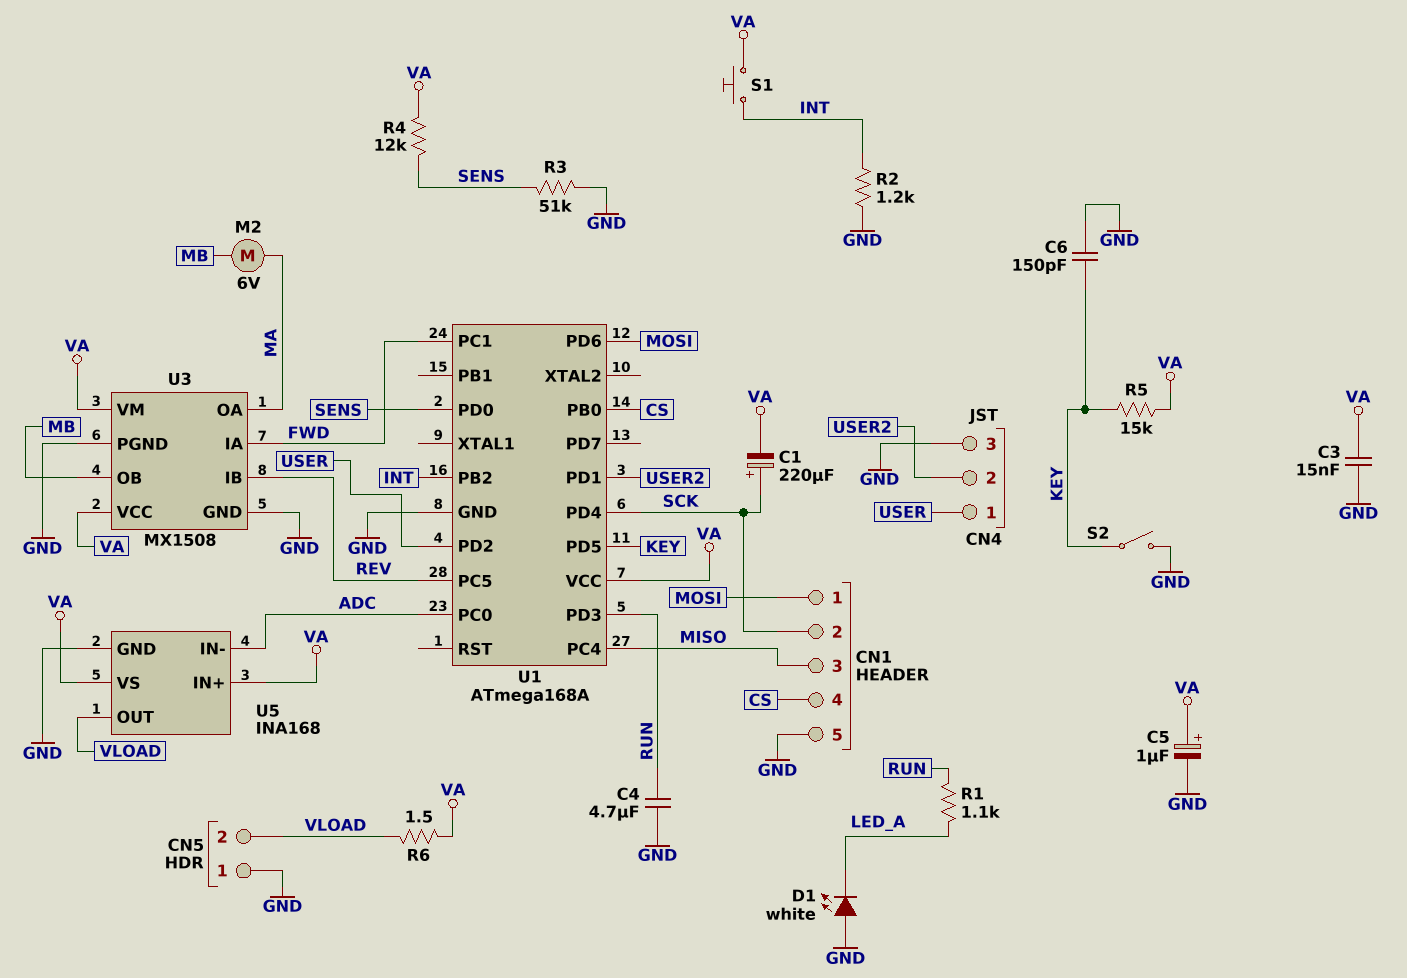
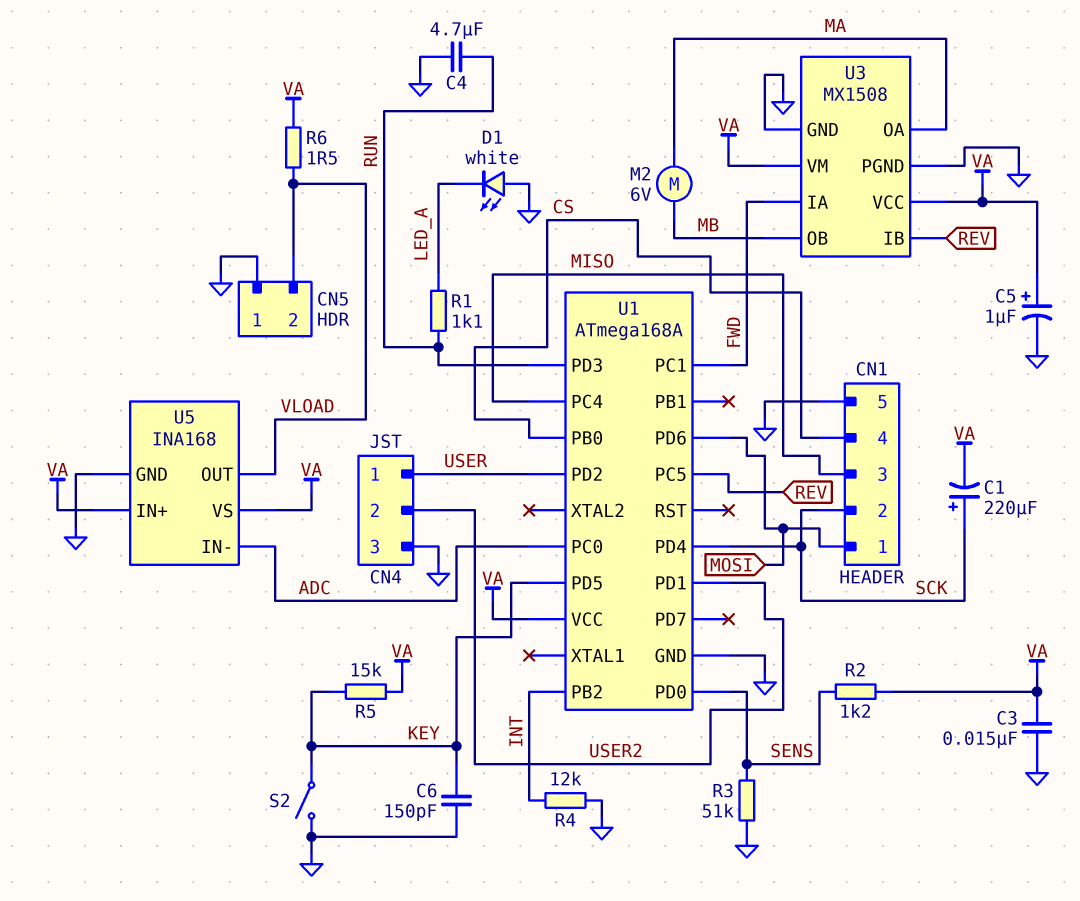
R2: 1.2k (GND, INT) -> 1.2k (SENS, VA)
R4: 12k (SENS, VA) -> 12k (GND, INT)
S1: button (INT, VA) -> none

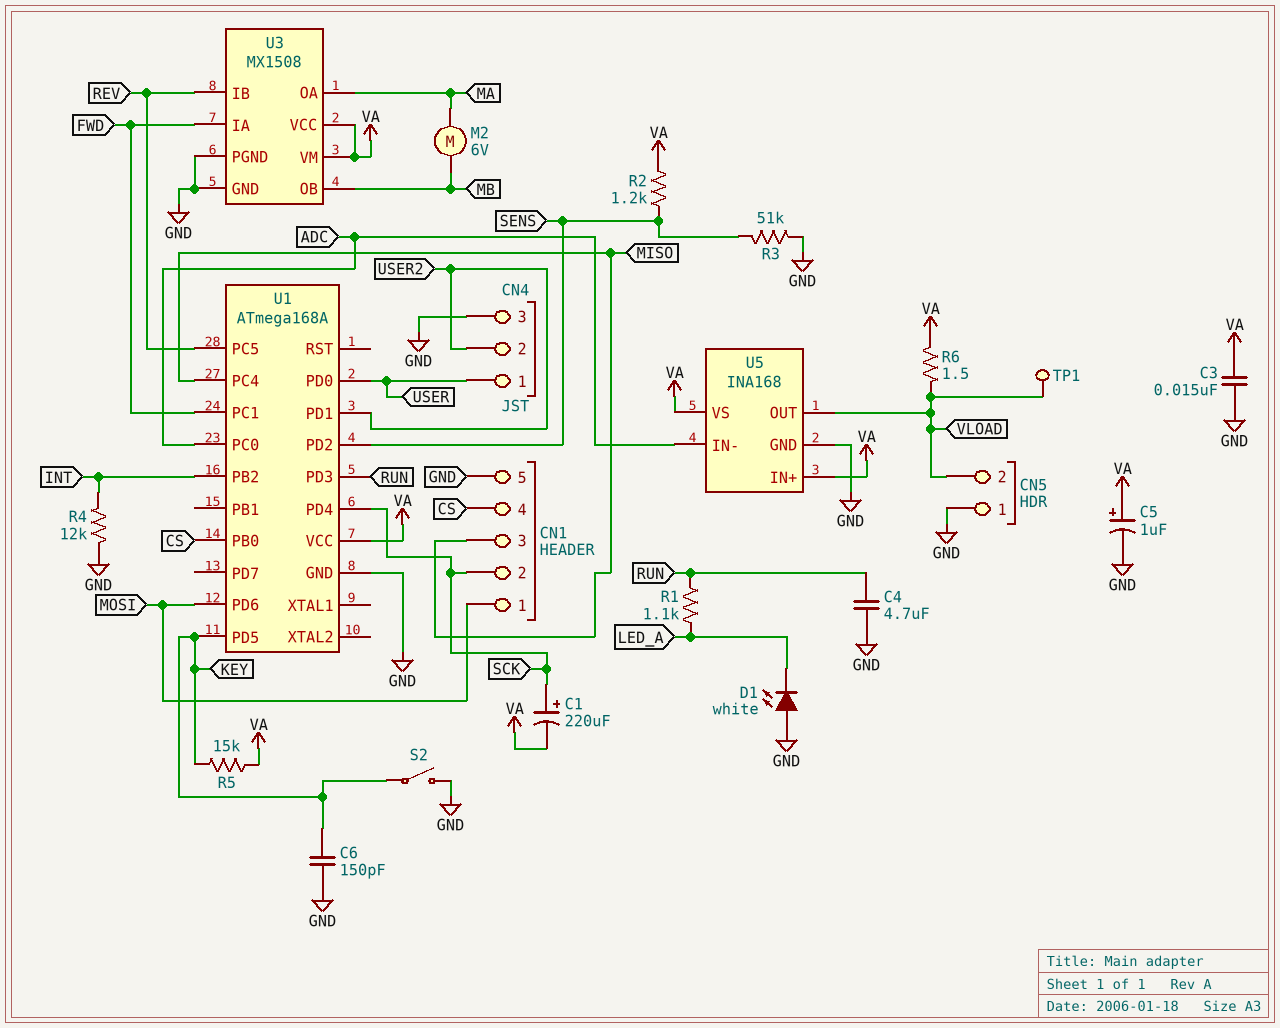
TP1: none -> test point (VLOAD)
U1 pin PD0: SENS -> USER
U1 pin PD2: USER -> SENS

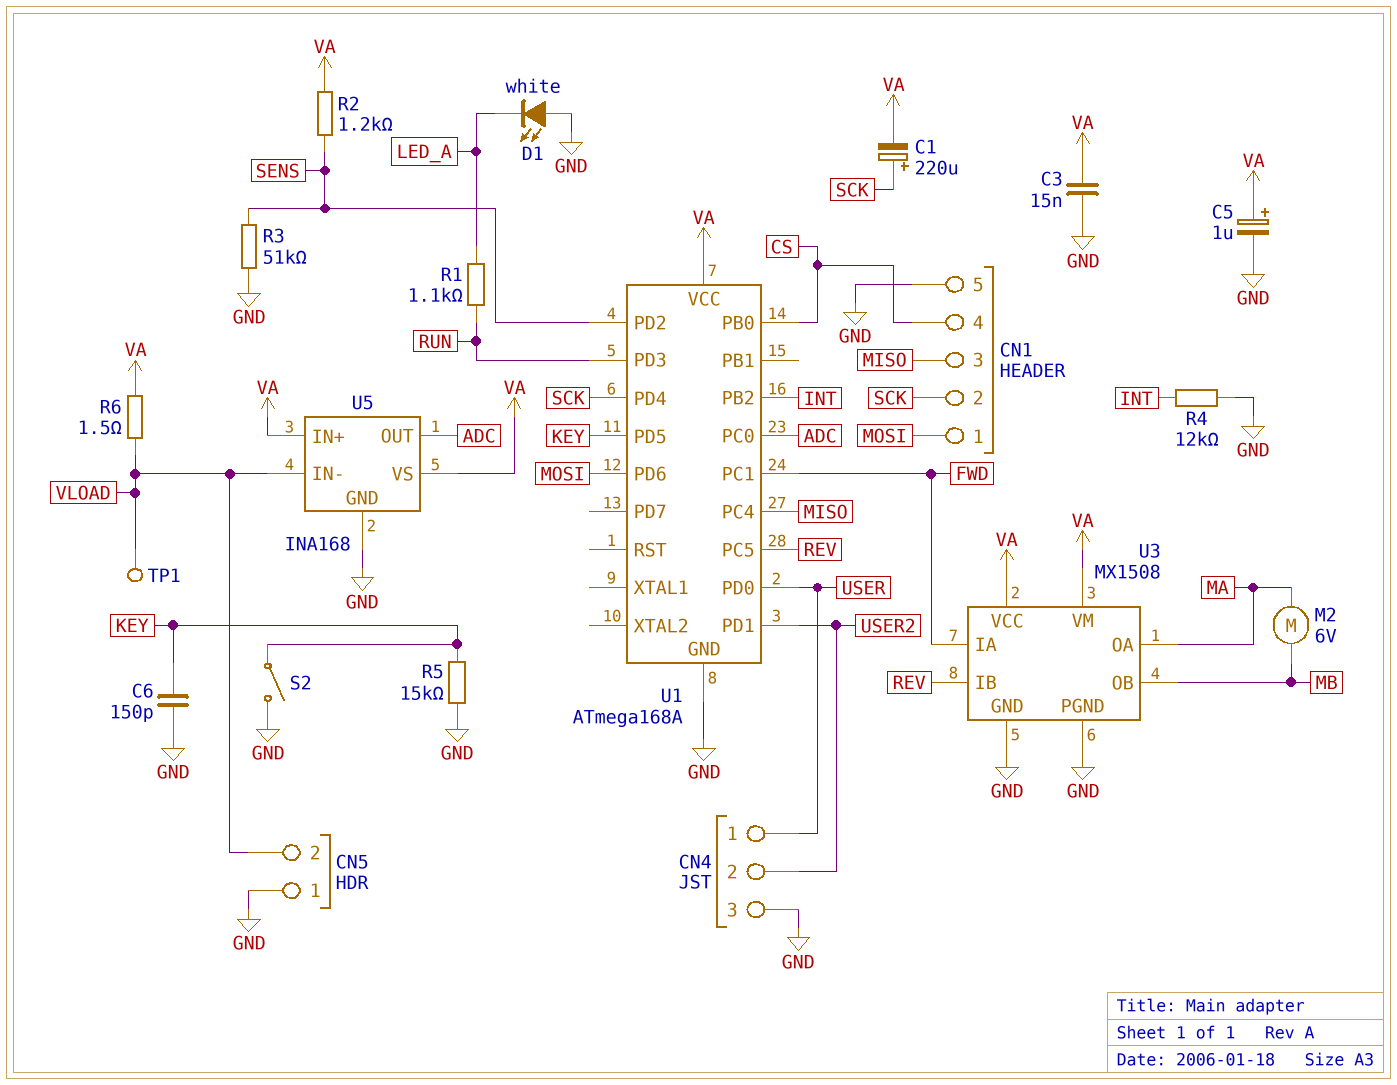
C4: 4.7uF (GND, RUN) -> none
R5: 15k (KEY, VA) -> 15k (GND, KEY)
U5 pin IN-: ADC -> VLOAD
U5 pin OUT: VLOAD -> ADC

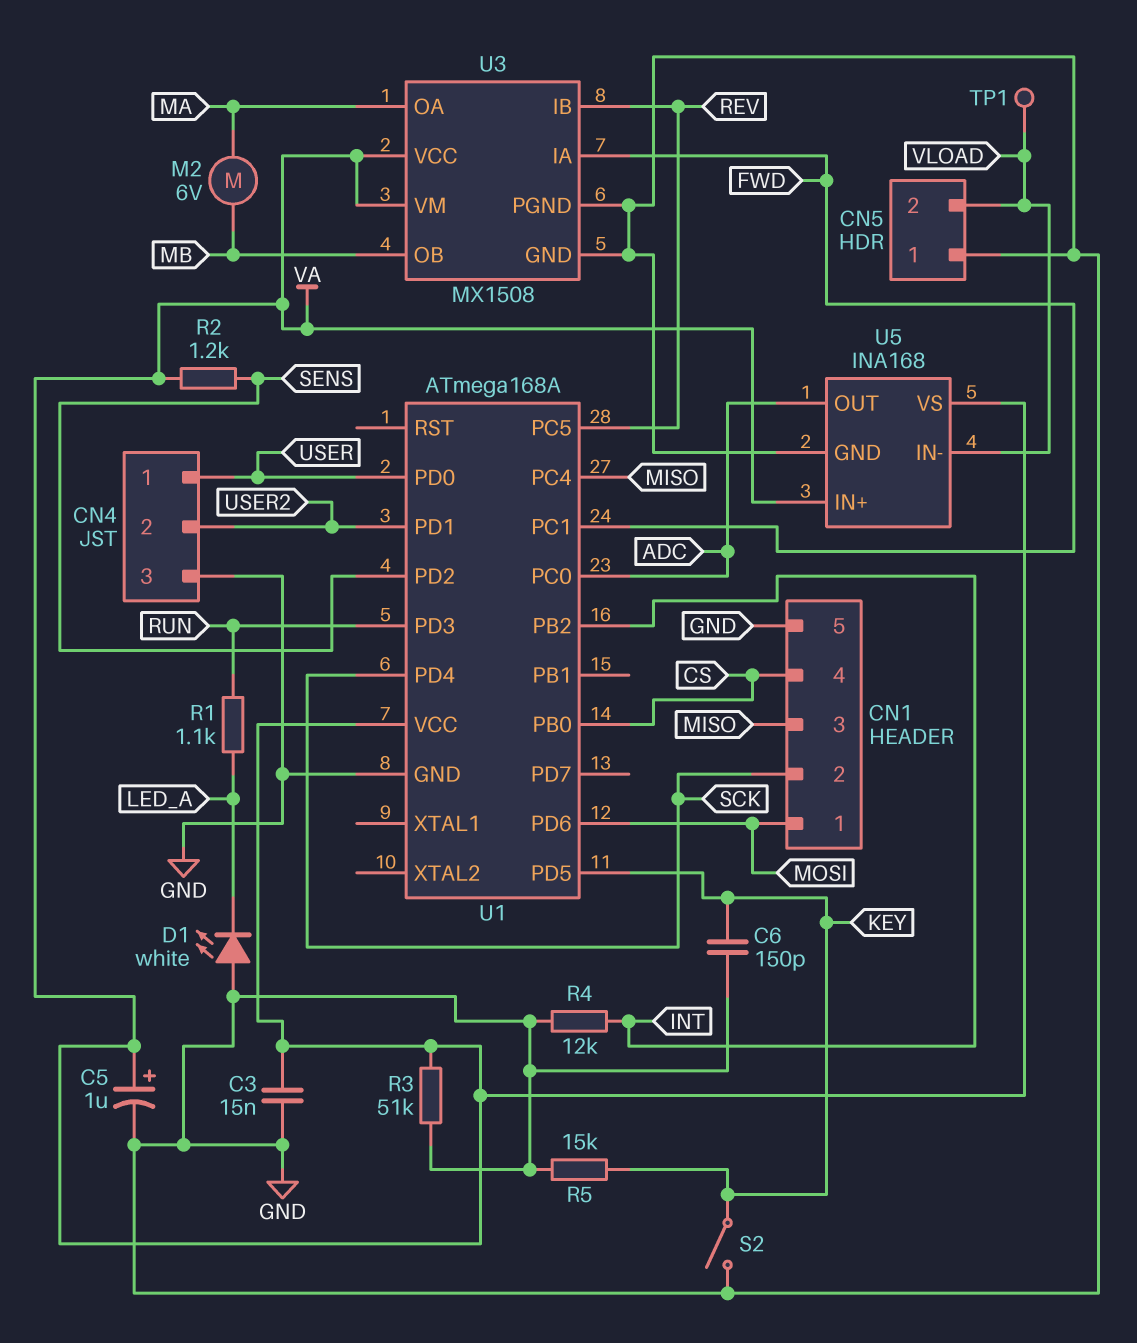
C1: 220uF (plus SCK, minus VA) -> none
R3: 51k (GND, SENS) -> 51k (GND, VA)
R6: 1.5 (VA, VLOAD) -> none

